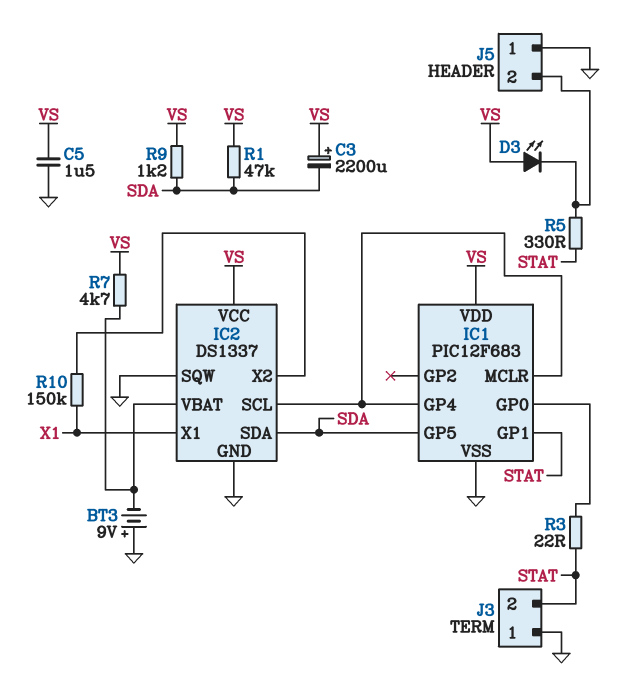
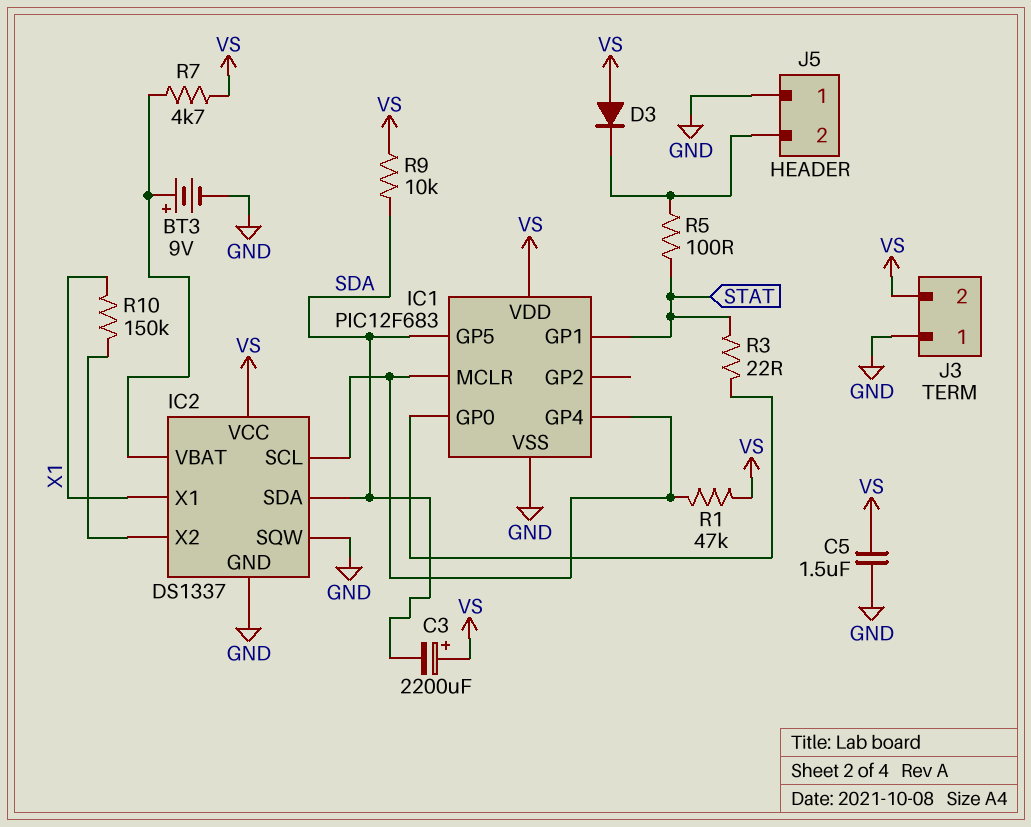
BT3: 9V (plus GND, minus IC2/VBAT) -> 9V (plus IC2/VBAT, minus GND)
D3: LED (A VS, K J5/2) -> diode (A VS, K J5/2)
J3 pin 2: STAT -> VS
R1: 47k (SDA, VS) -> 47k (IC1/GP4, VS)
R5: 330 (J5/2, STAT) -> 100 (J5/2, STAT)
R9: 1.2k (SDA, VS) -> 10k (SDA, VS)

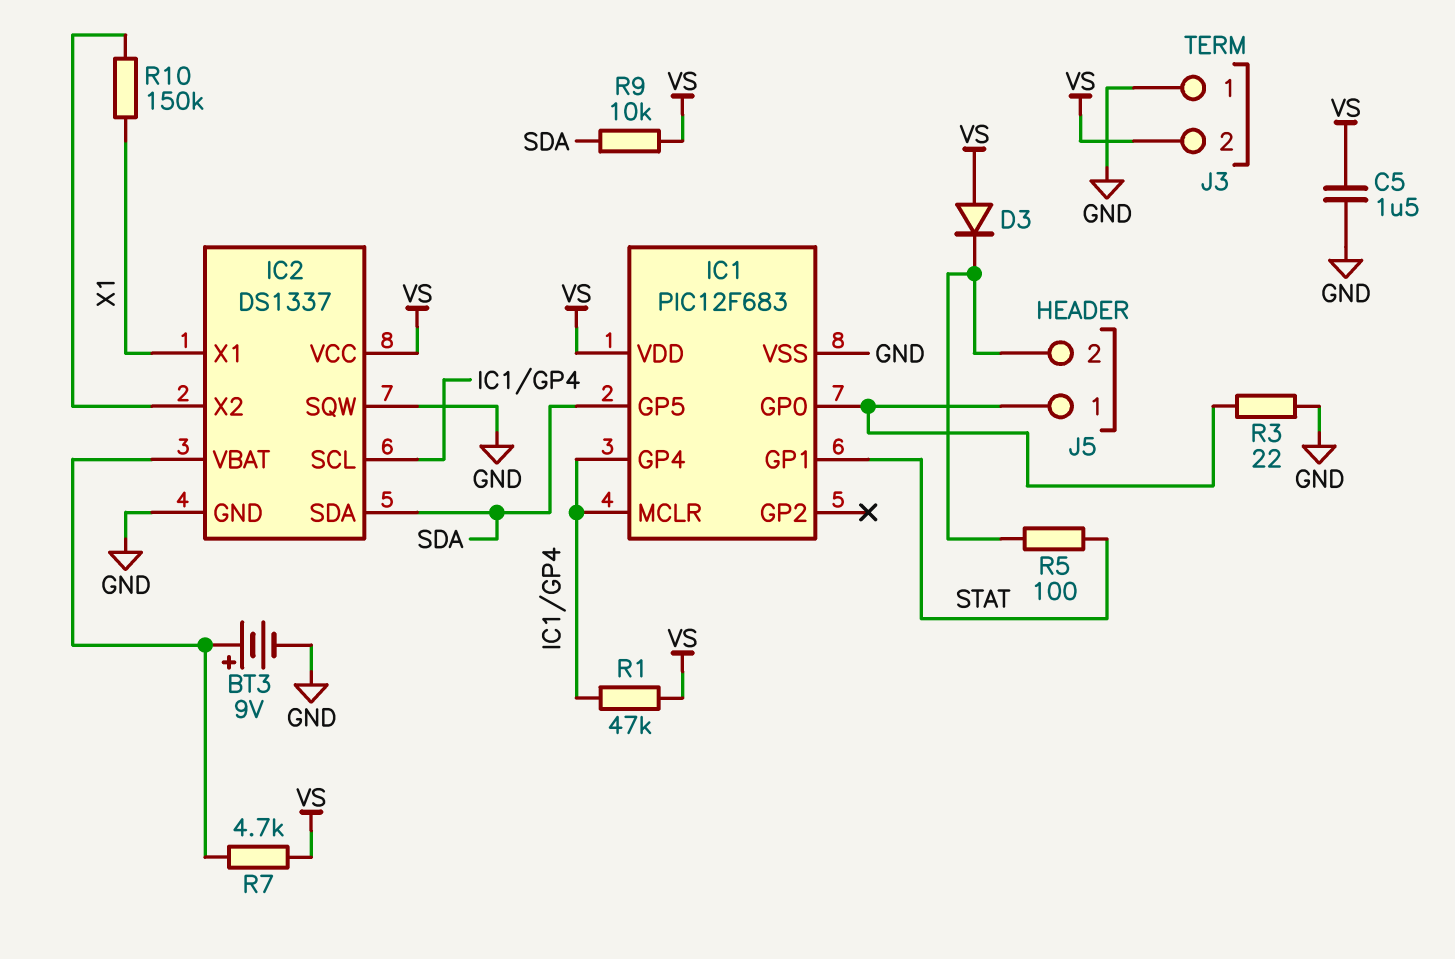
C3: 2200uF (plus VS, minus SDA) -> none
J5 pin 1: GND -> IC1/GP0
R3: 22 (IC1/GP0, STAT) -> 22 (GND, IC1/GP0)

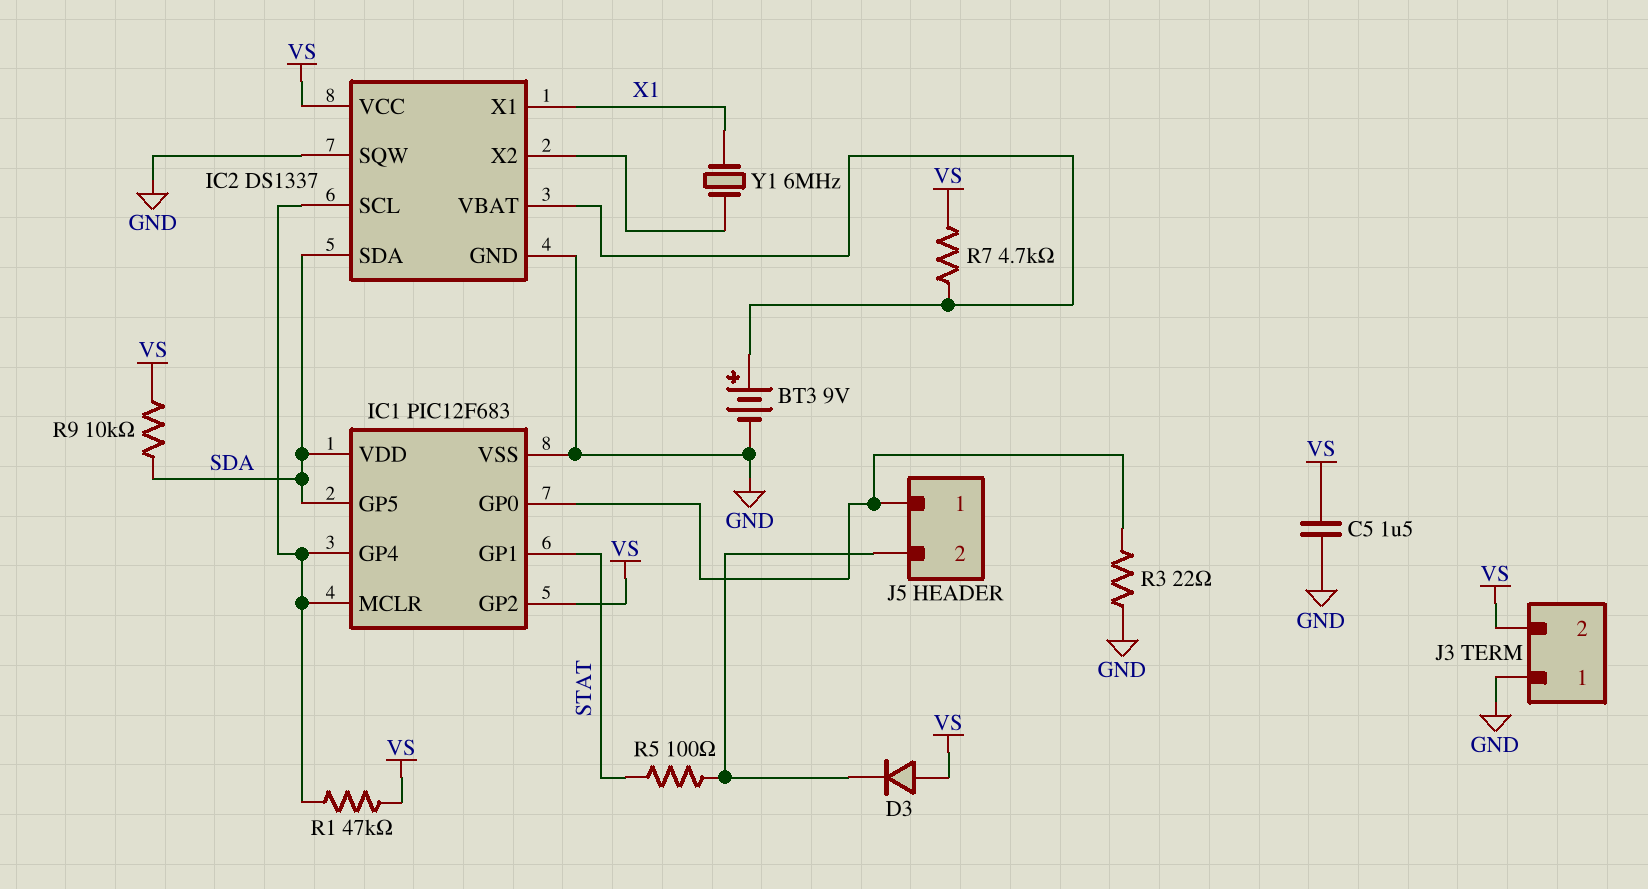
IC1 pin GP2: none -> VS
IC1 pin VDD: VS -> SDA
R10: 150k (IC2/X2, X1) -> none
Y1: none -> 6MHz (IC2/X2, X1)

